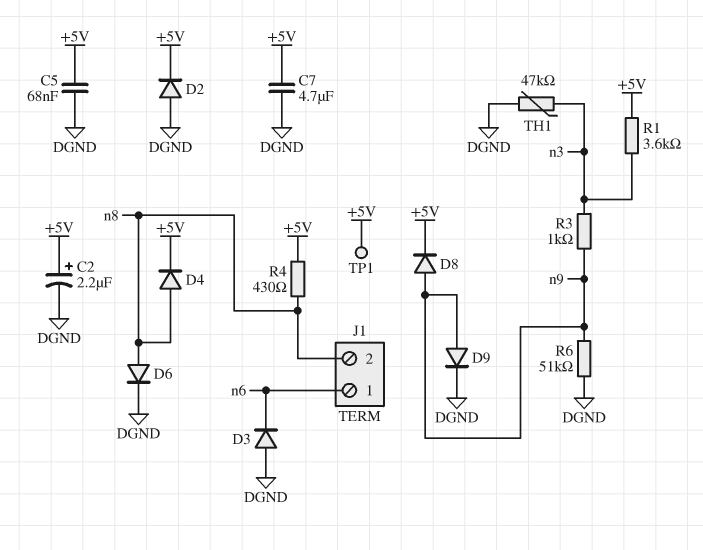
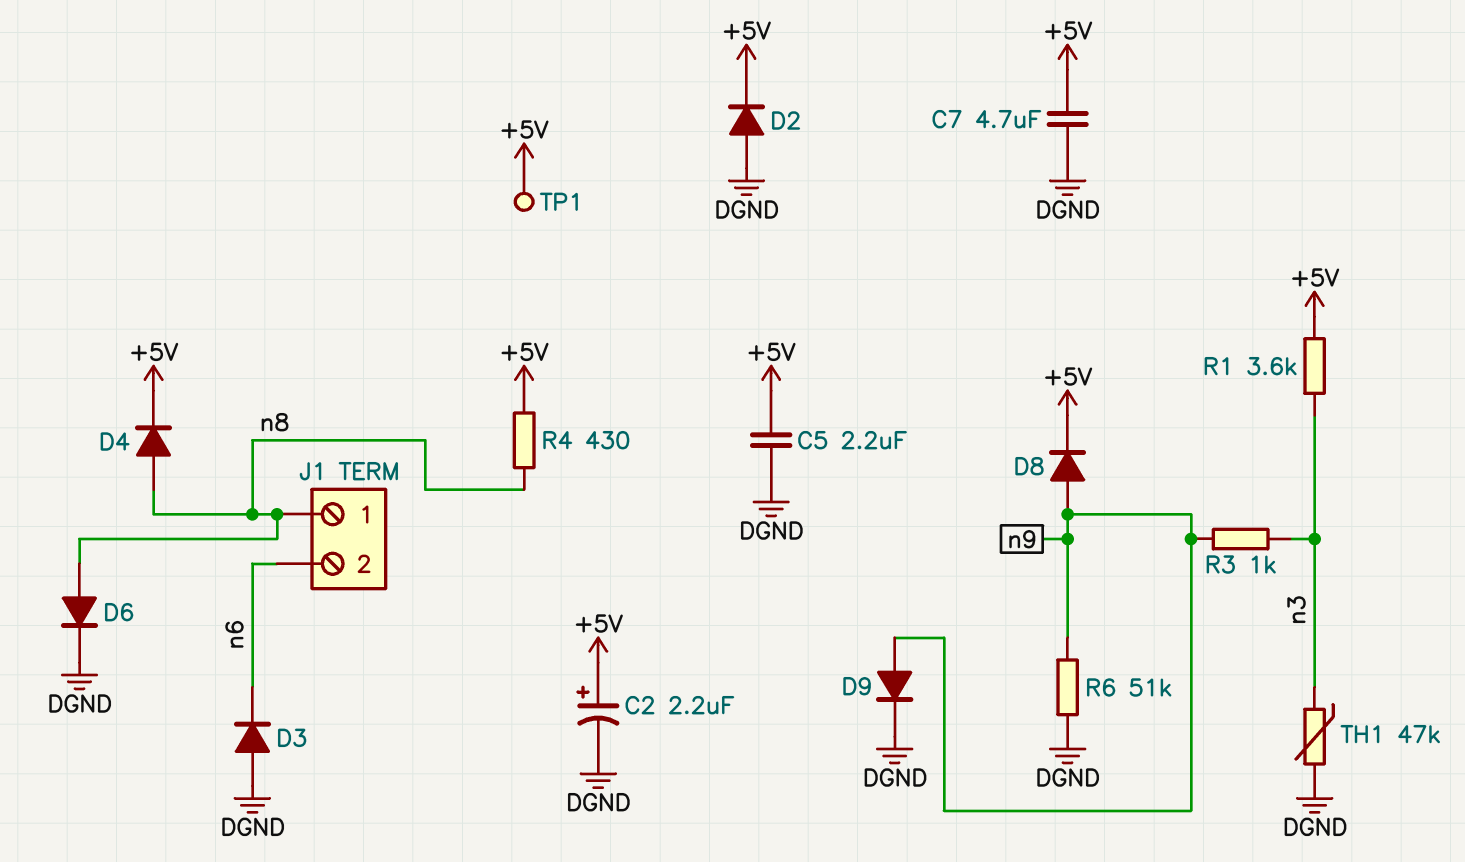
C5: 68nF (+5V, DGND) -> 2.2uF (+5V, DGND)
J1 pin 1: n6 -> n8
J1 pin 2: n8 -> n6

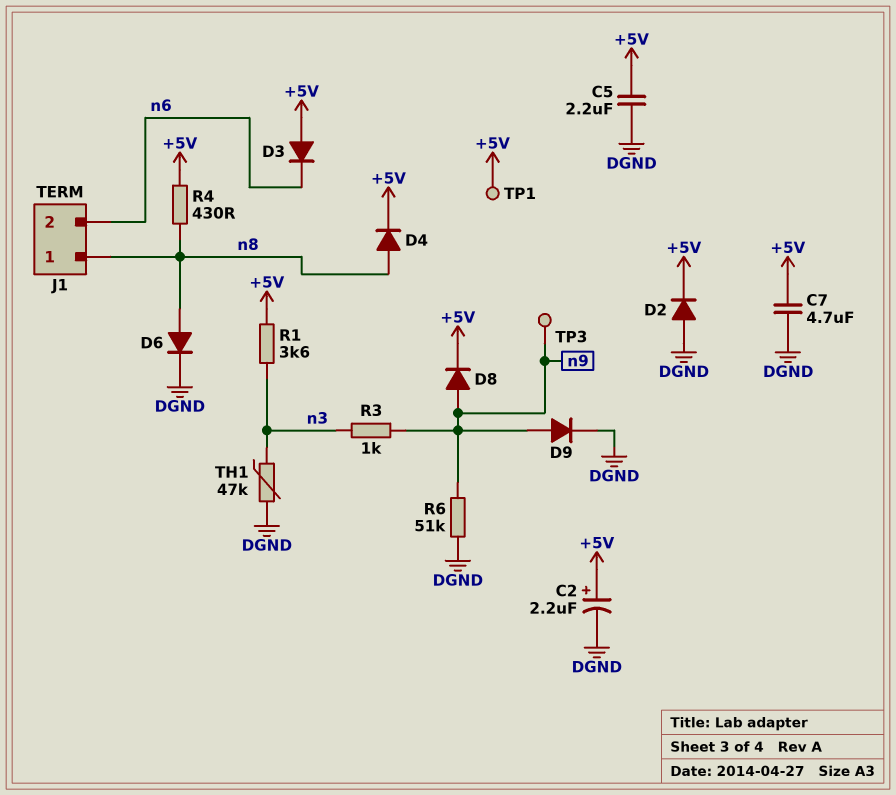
D3: diode (A DGND, K n6) -> diode (A +5V, K n6)
TP3: none -> test point (n9)

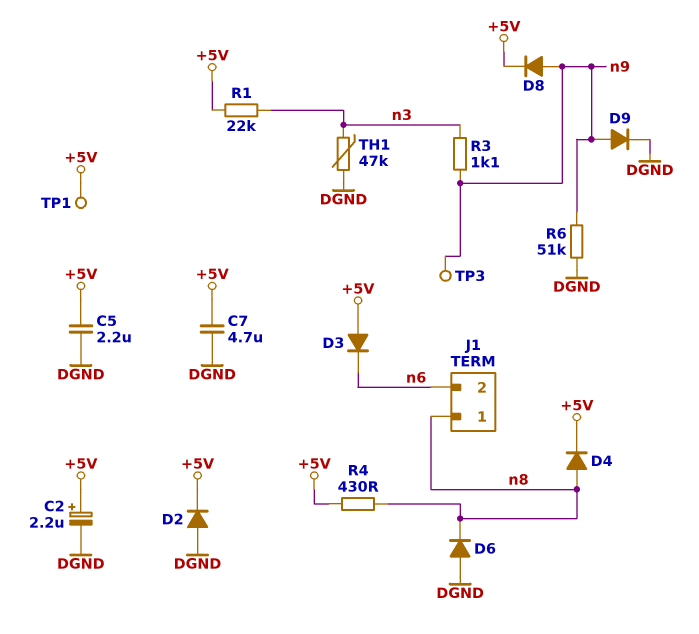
D6: diode (A n8, K DGND) -> diode (A DGND, K n8)
R1: 3.6k (+5V, n3) -> 22k (+5V, n3)
R3: 1k (n3, n9) -> 1.1k (n3, n9)

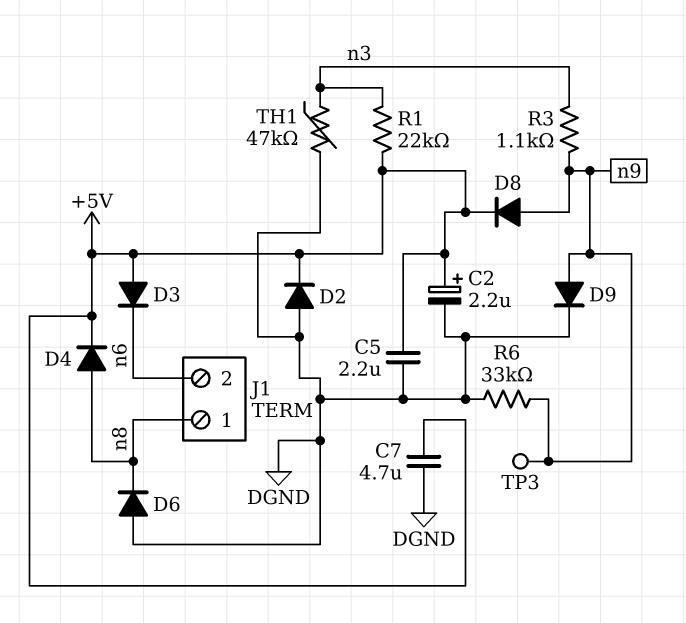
R4: 430 (+5V, n8) -> none
R6: 51k (DGND, n9) -> 33k (DGND, n9)
TP1: test point (+5V) -> none

